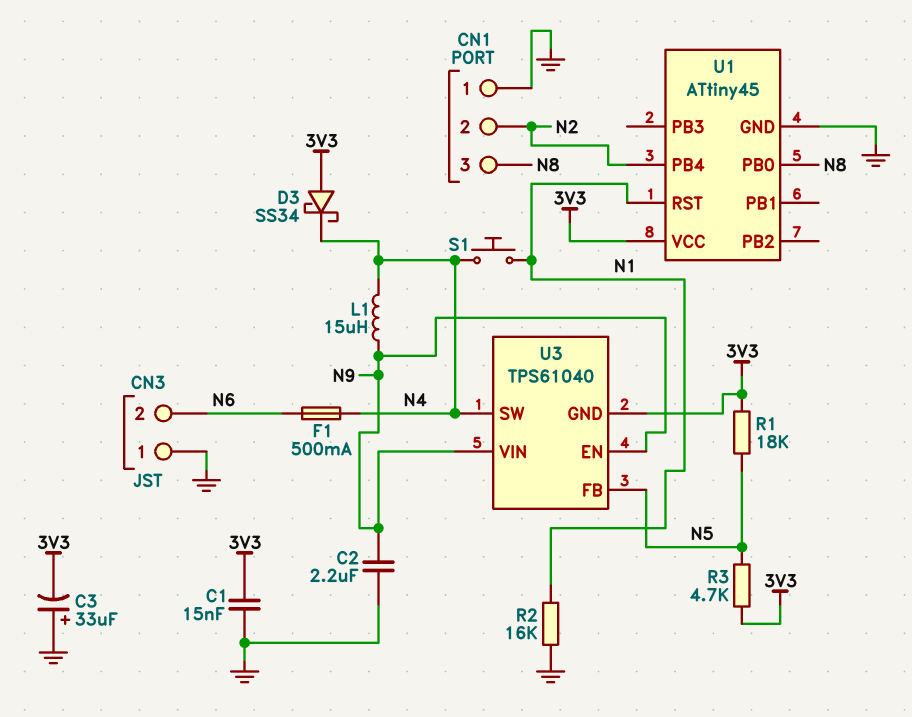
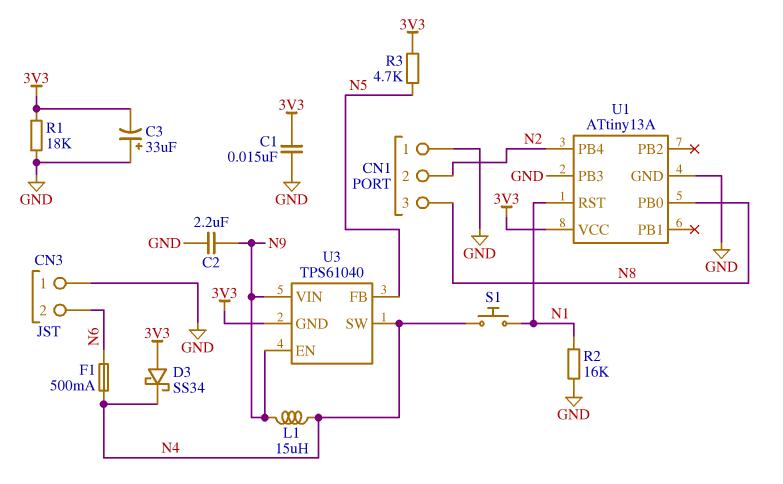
R1: 18k (3V3, N5) -> 18k (3V3, GND)
U1: ATtiny45 -> ATtiny13A
U1 pin PB3: none -> GND

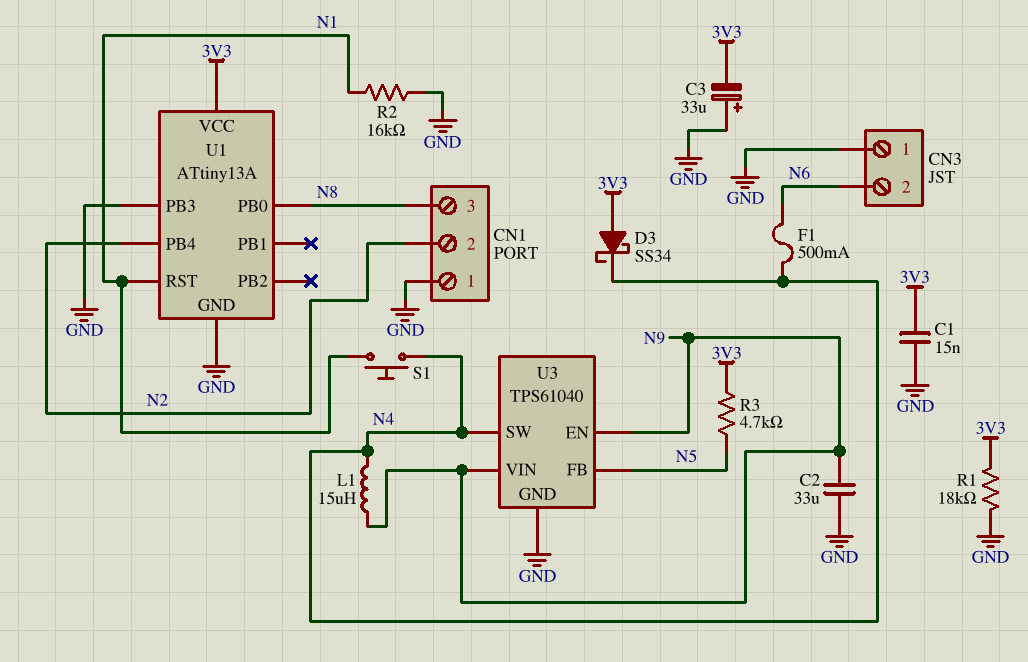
C2: 2.2uF (GND, N9) -> 33uF (GND, N9)
U3 pin GND: 3V3 -> GND

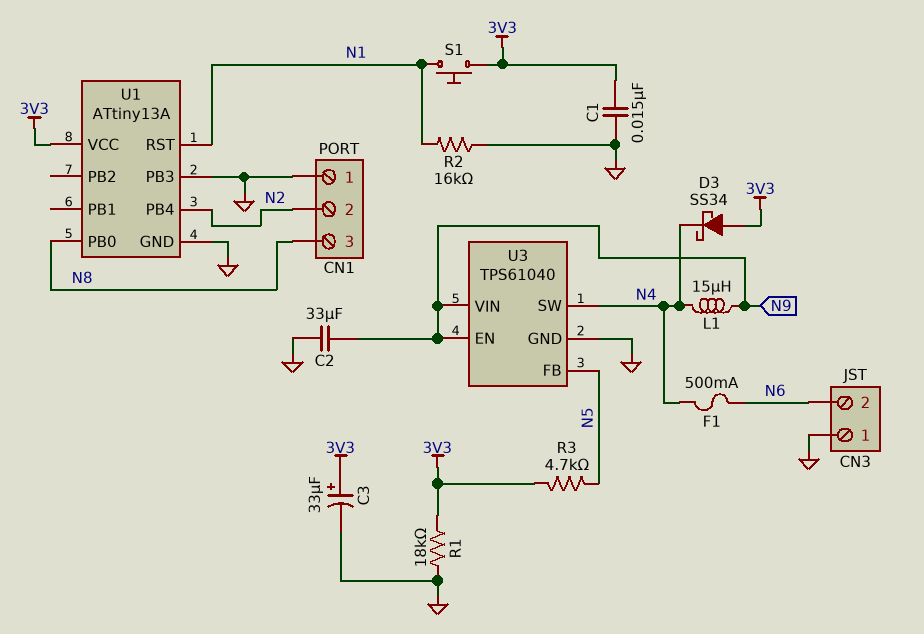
C3: 33uF (plus GND, minus 3V3) -> 33uF (plus 3V3, minus GND)
S1: button (N1, N4) -> button (3V3, N1)

